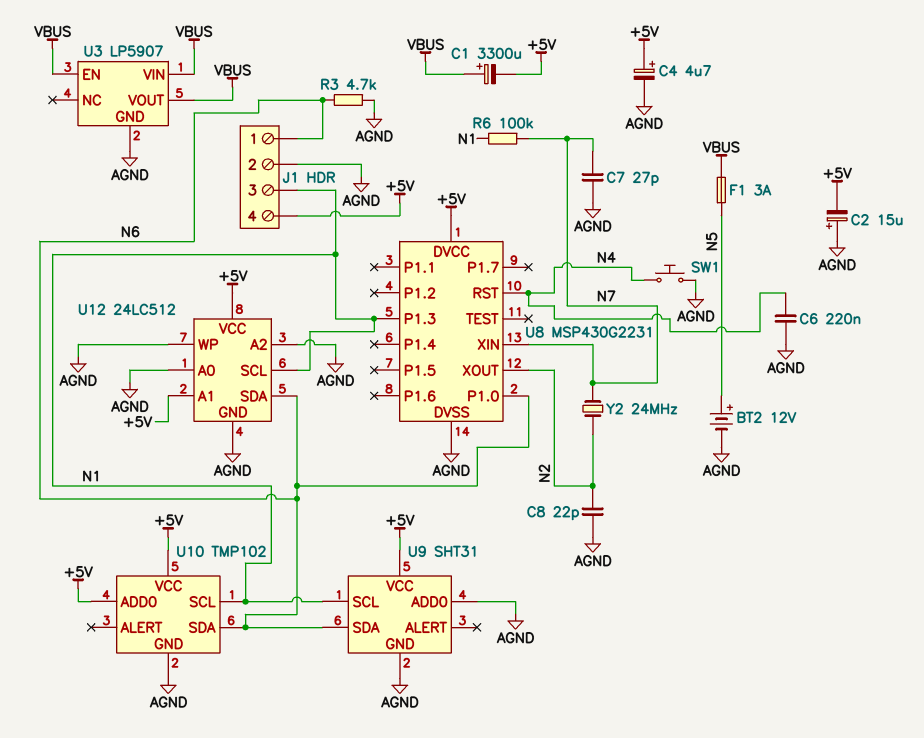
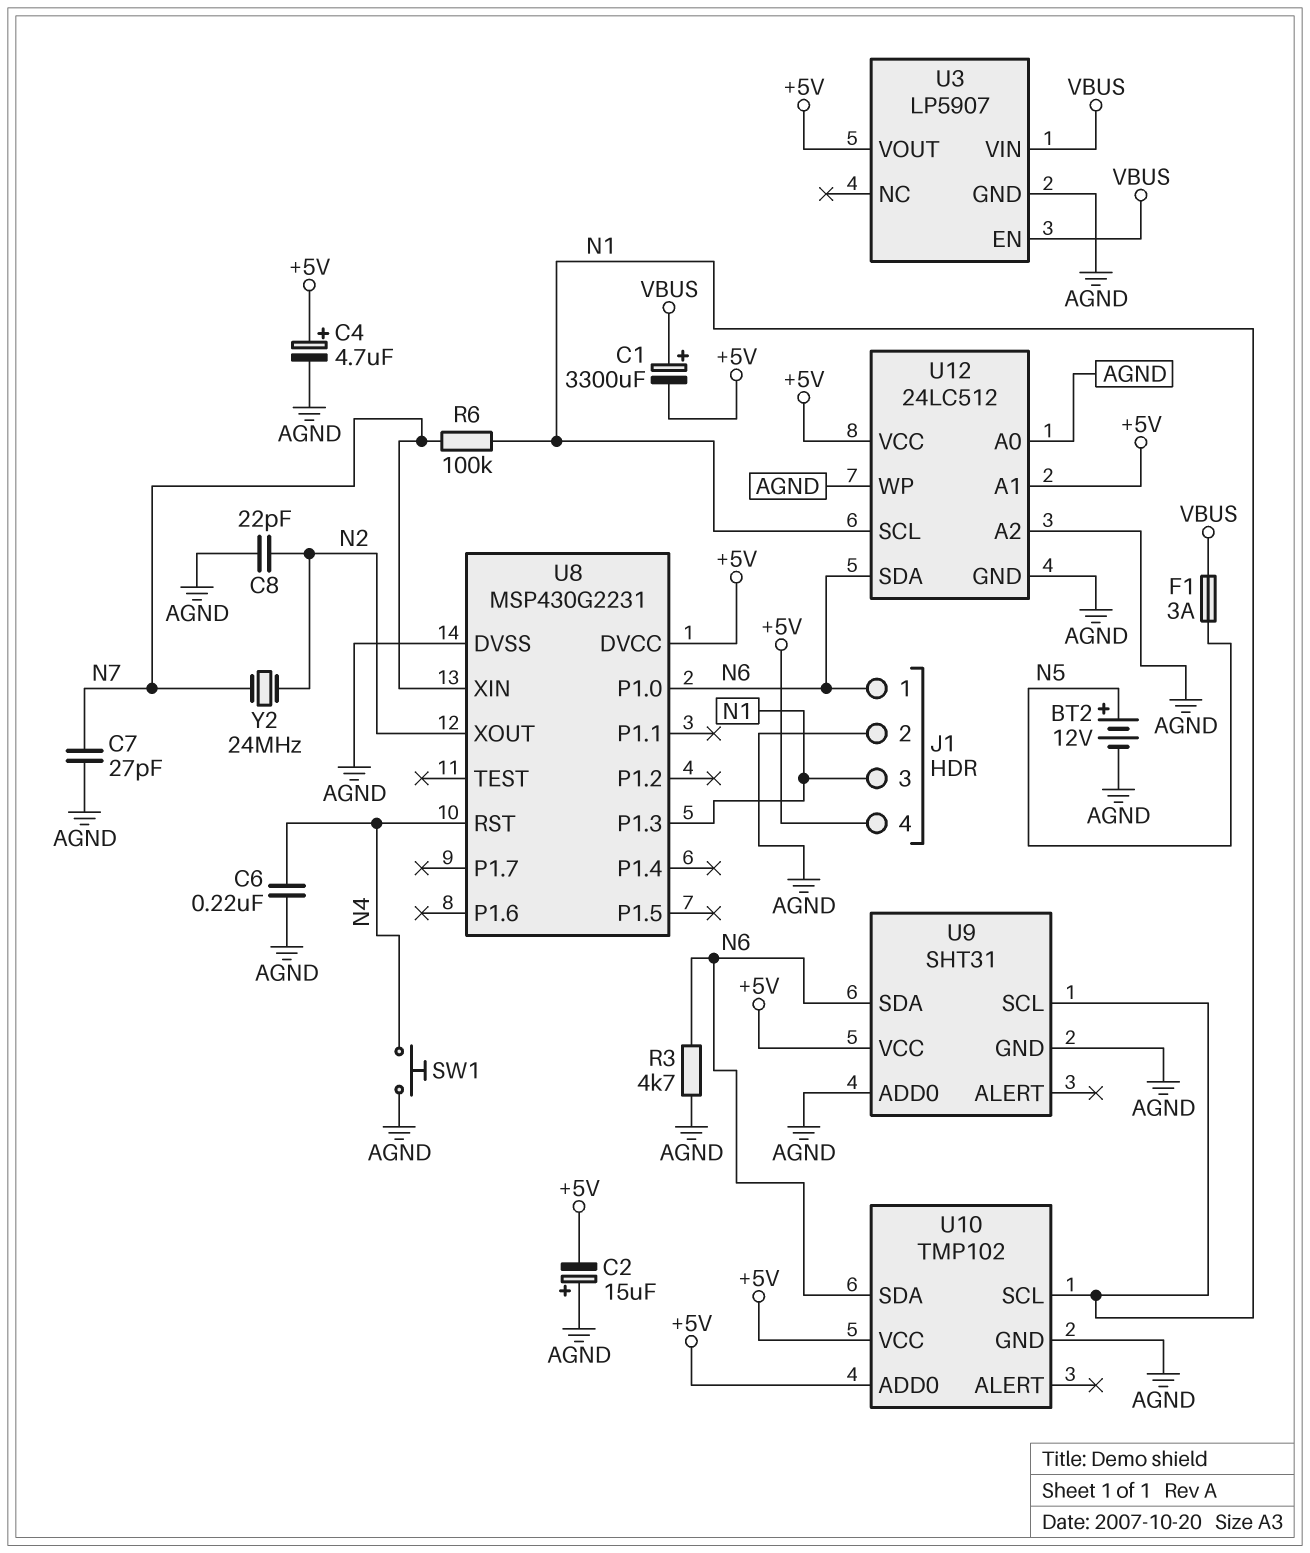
U3 pin VOUT: VBUS -> +5V

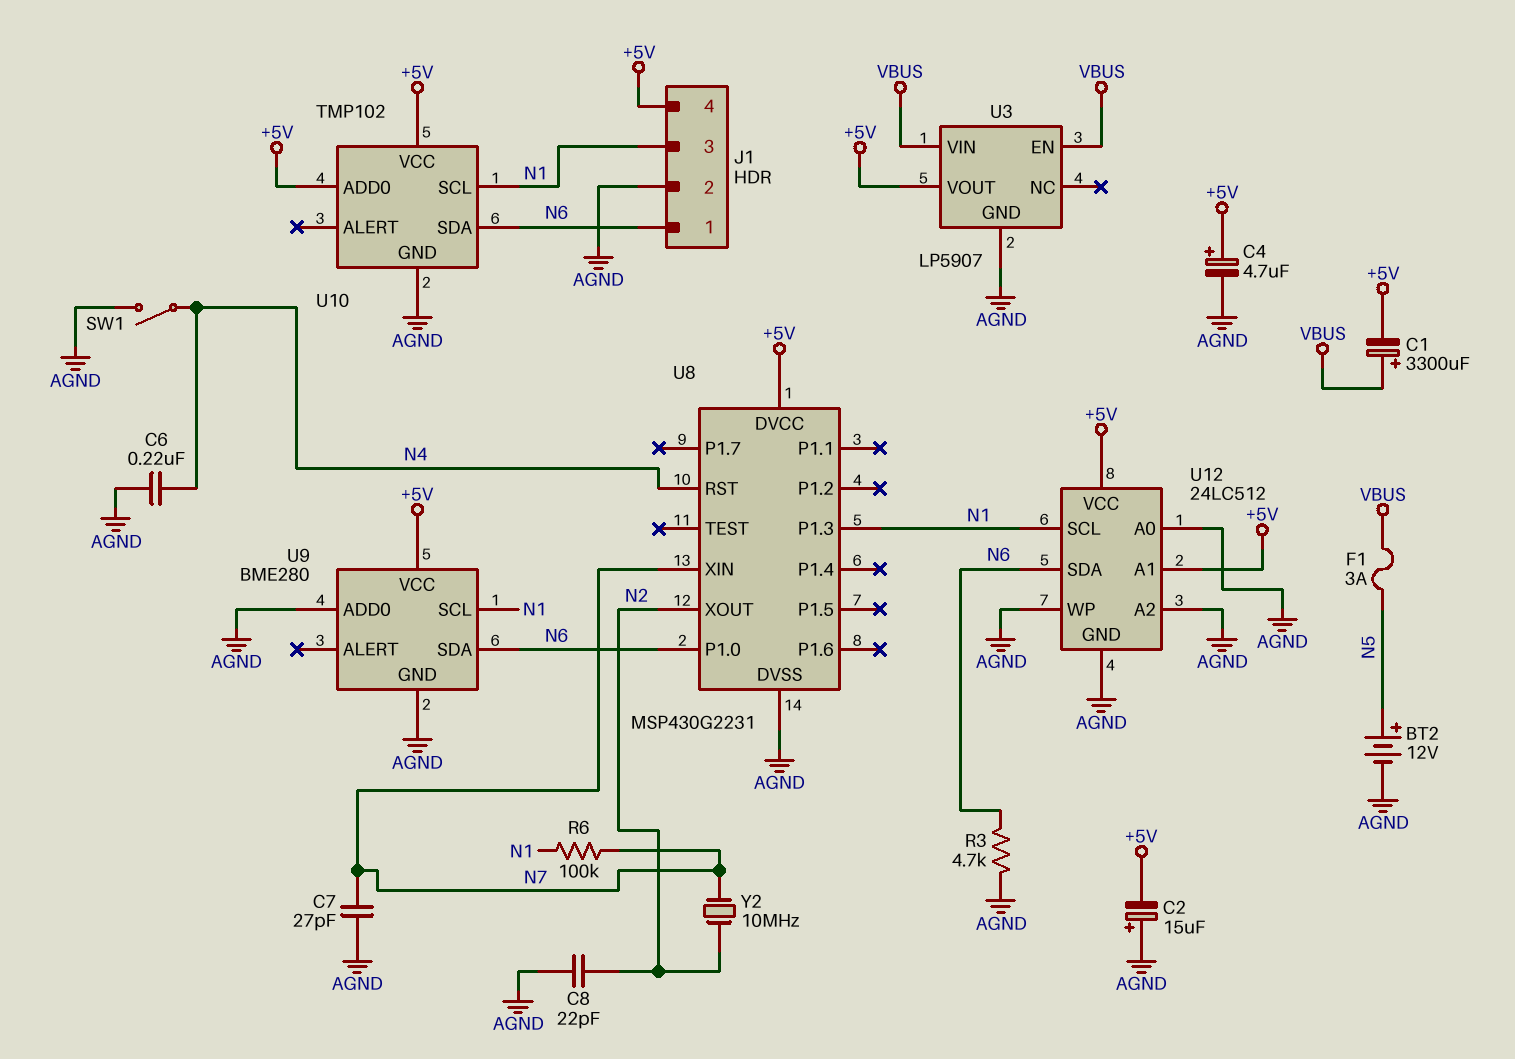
SW1: button (AGND, N4) -> switch (AGND, N4)
U9: SHT31 -> BME280
Y2: 24MHz (N2, N7) -> 10MHz (N2, N7)

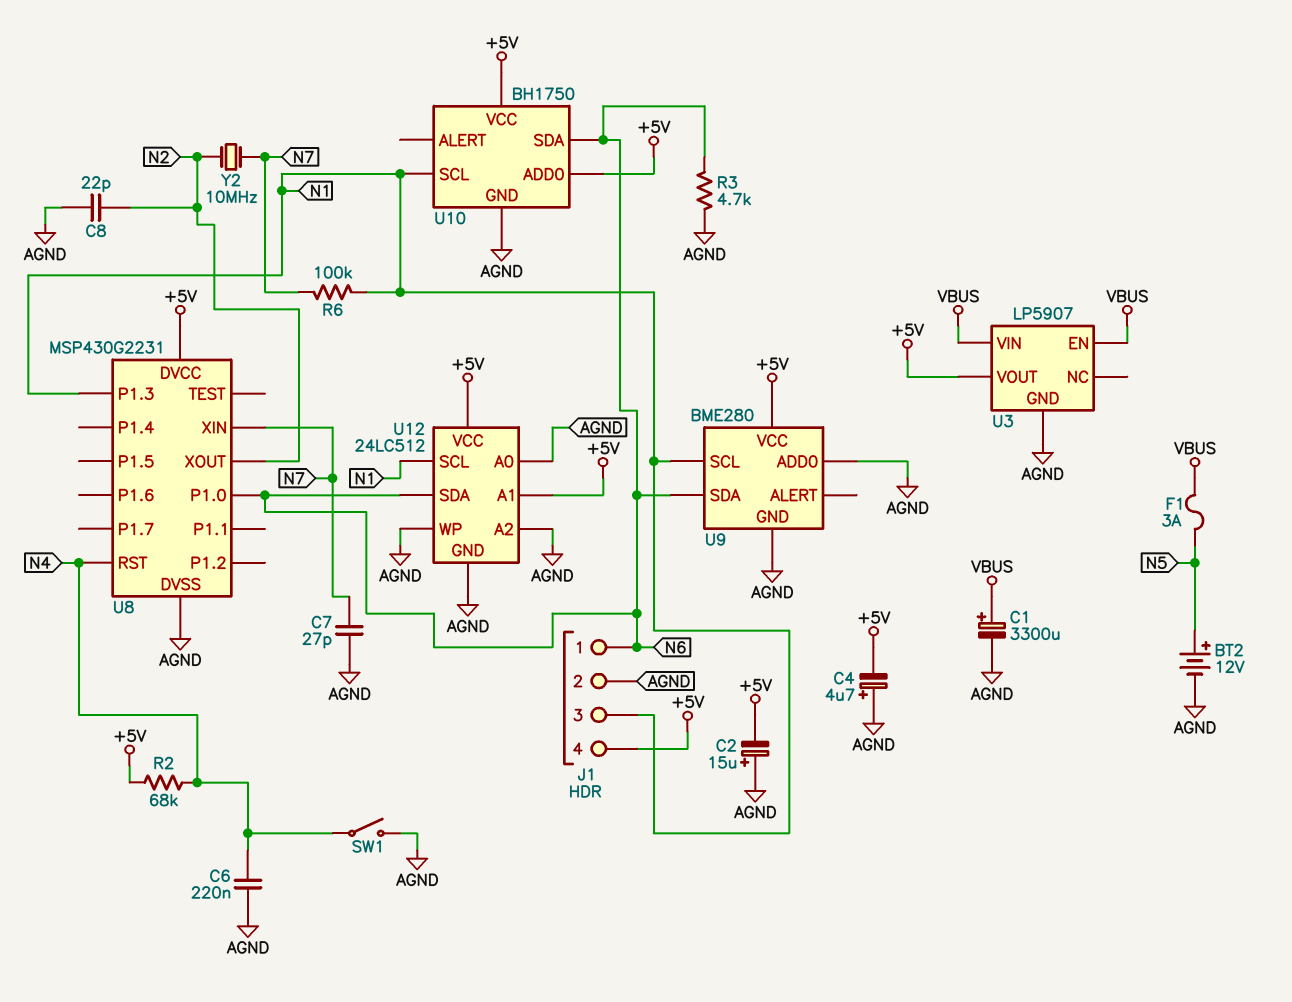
C1: 3300uF (plus VBUS, minus +5V) -> 3300uF (plus VBUS, minus AGND)
C4: 4.7uF (plus +5V, minus AGND) -> 4.7uF (plus AGND, minus +5V)
R2: none -> 68k (+5V, N4)
U10: TMP102 -> BH1750

